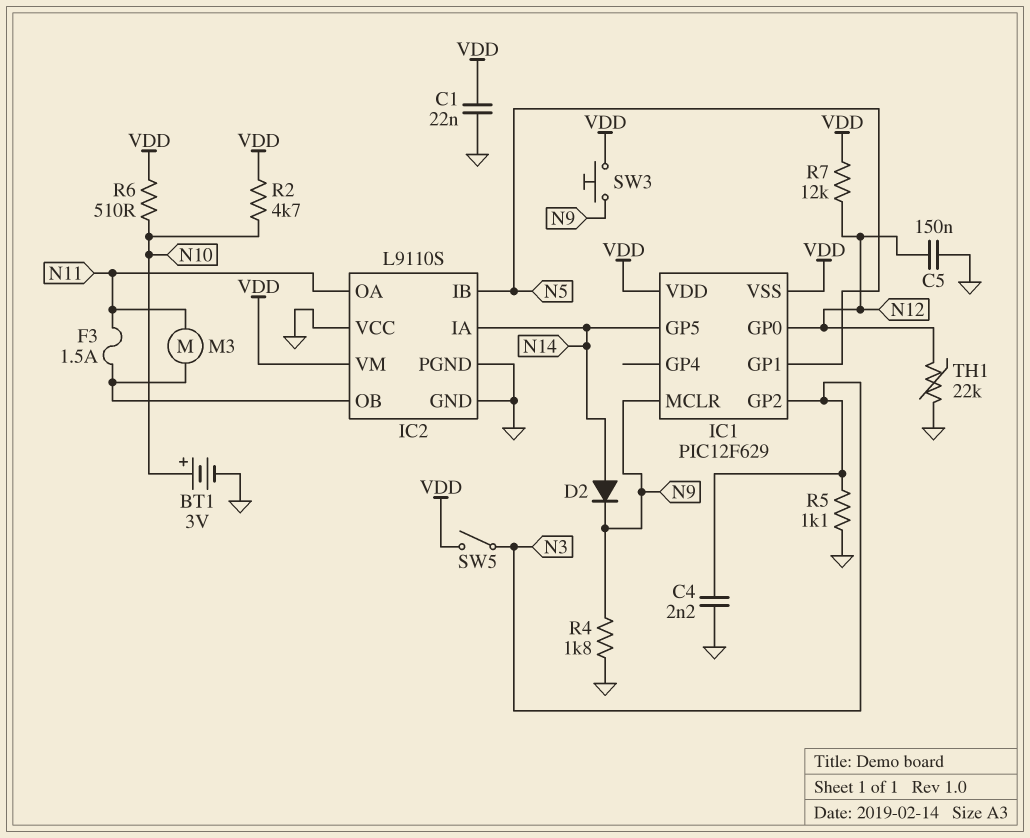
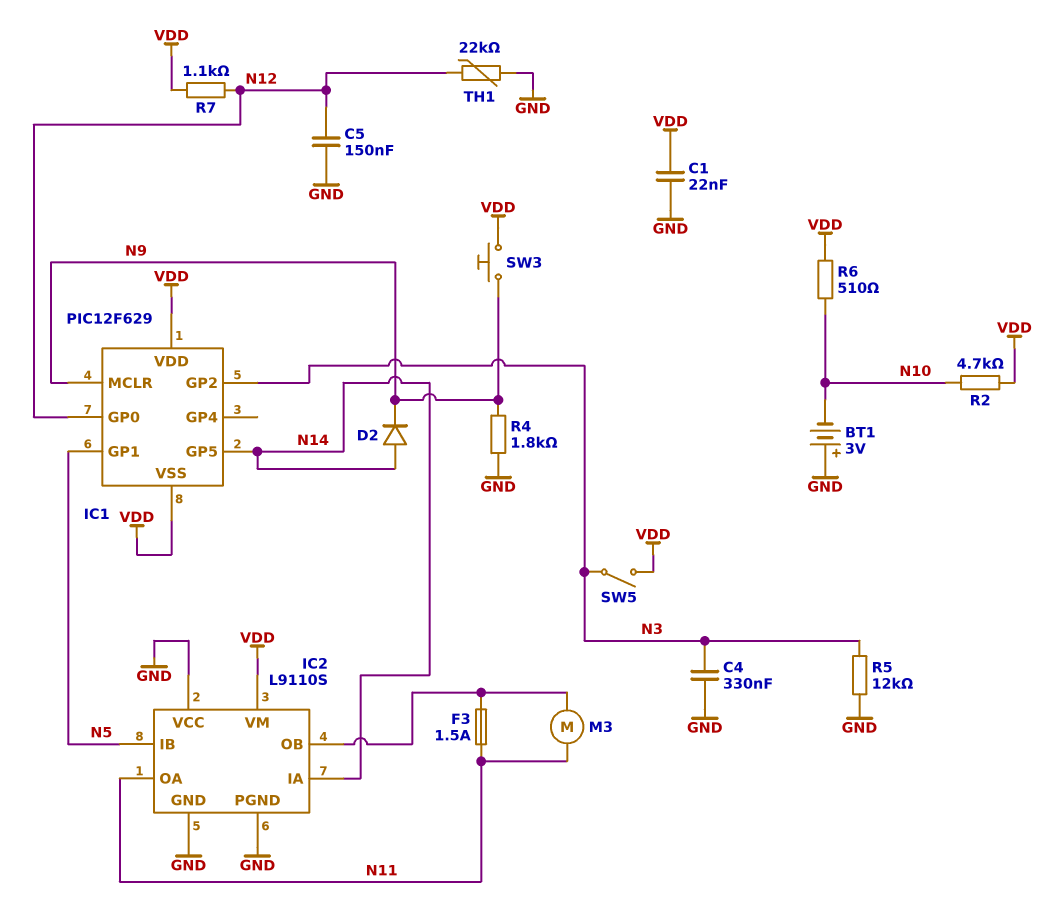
BT1: 3V (plus N10, minus GND) -> 3V (plus GND, minus N10)
C4: 2.2nF (GND, N3) -> 330nF (GND, N3)
R5: 1.1k (GND, N3) -> 12k (GND, N3)
R7: 12k (N12, VDD) -> 1.1k (N12, VDD)

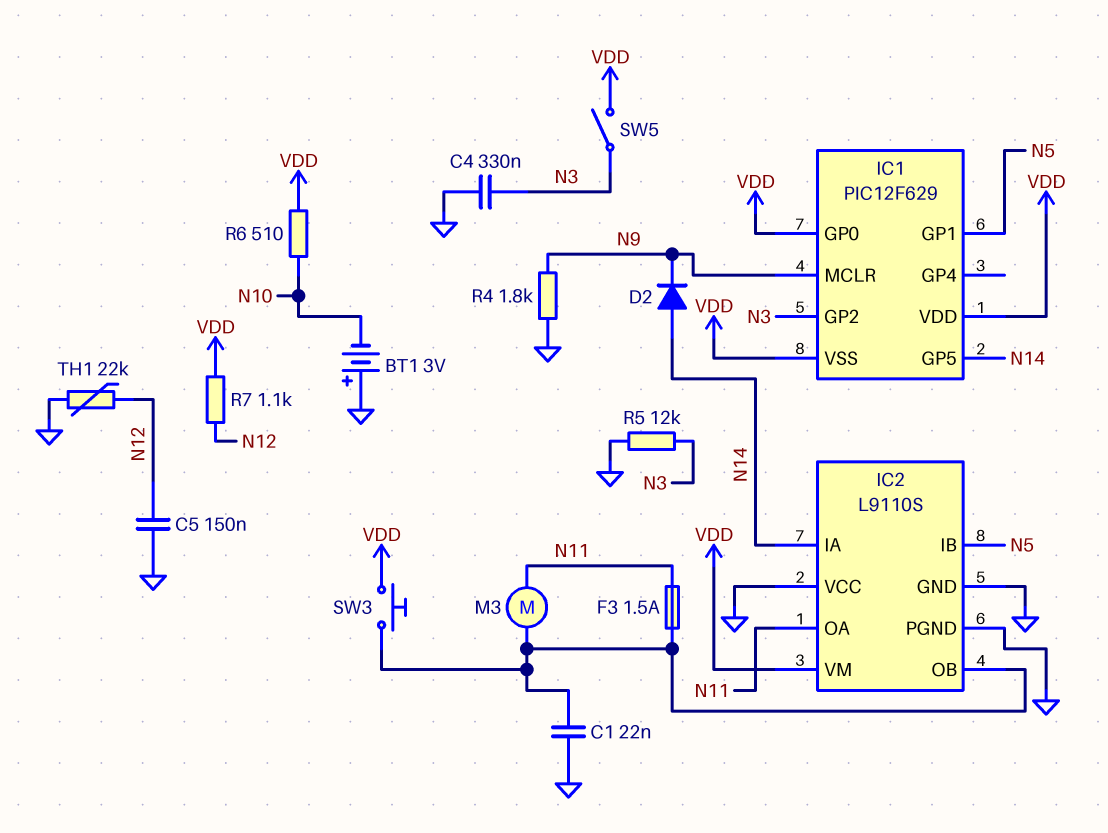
C1: 22nF (GND, VDD) -> 22nF (GND, IC2/OB)
IC1 pin GP0: N12 -> VDD
R2: 4.7k (N10, VDD) -> none
SW3: button (N9, VDD) -> button (IC2/OB, VDD)

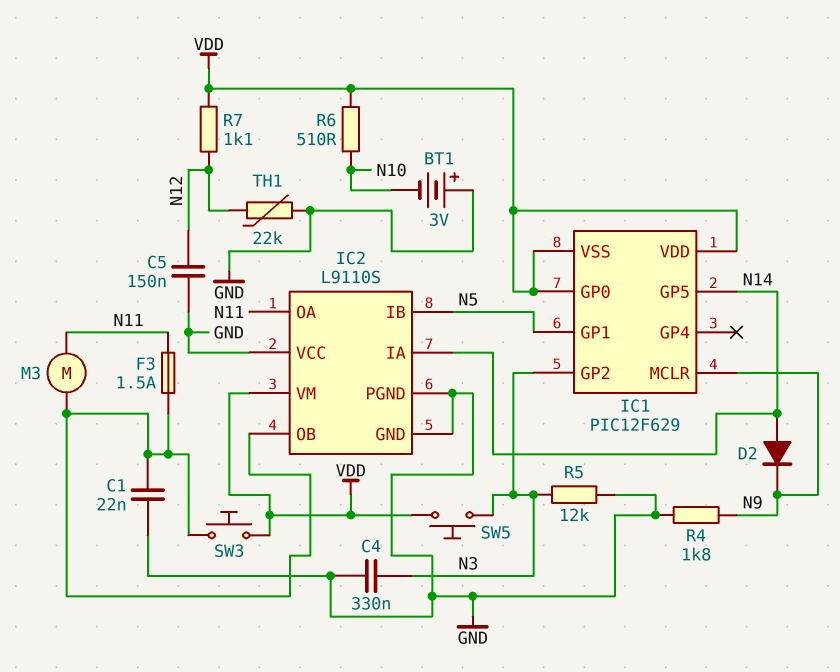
SW5: switch (N3, VDD) -> button (N3, VDD)

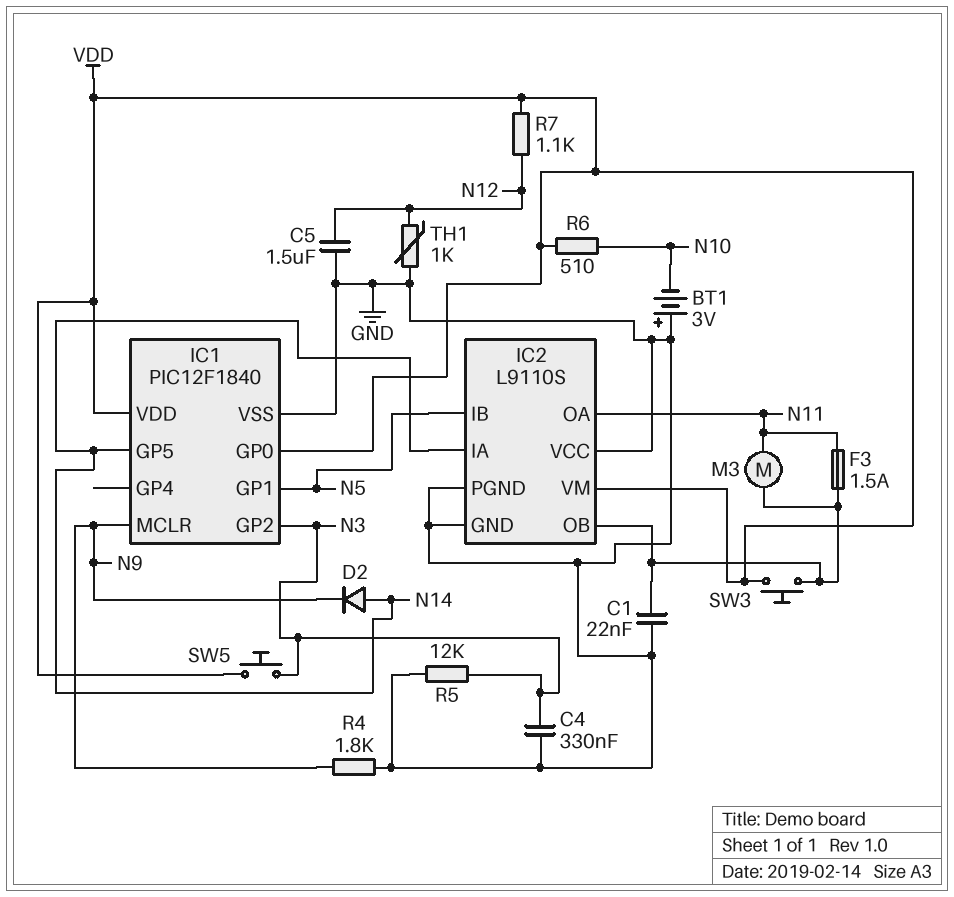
C5: 150nF (GND, N12) -> 1.5uF (GND, N12)
IC1: PIC12F629 -> PIC12F1840
IC1 pin VSS: VDD -> GND
TH1: 22k (GND, N12) -> 1k (GND, N12)

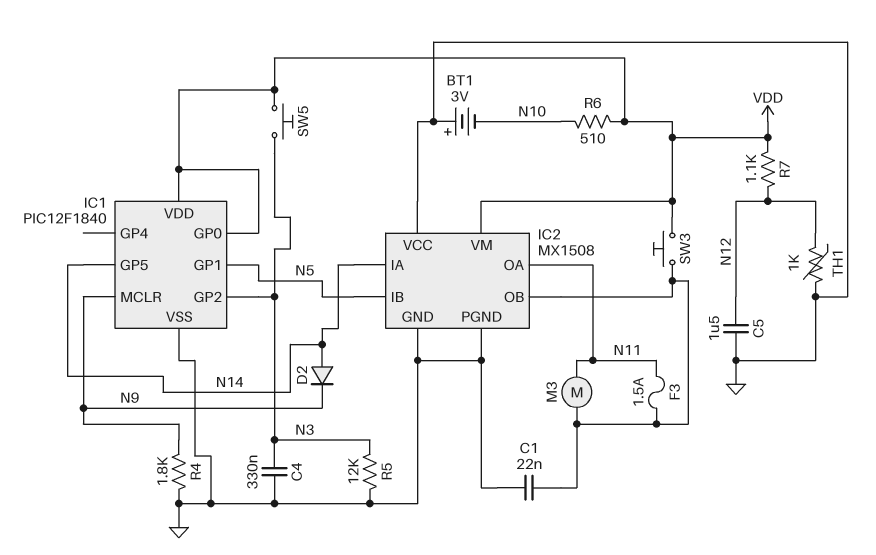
IC2: L9110S -> MX1508

